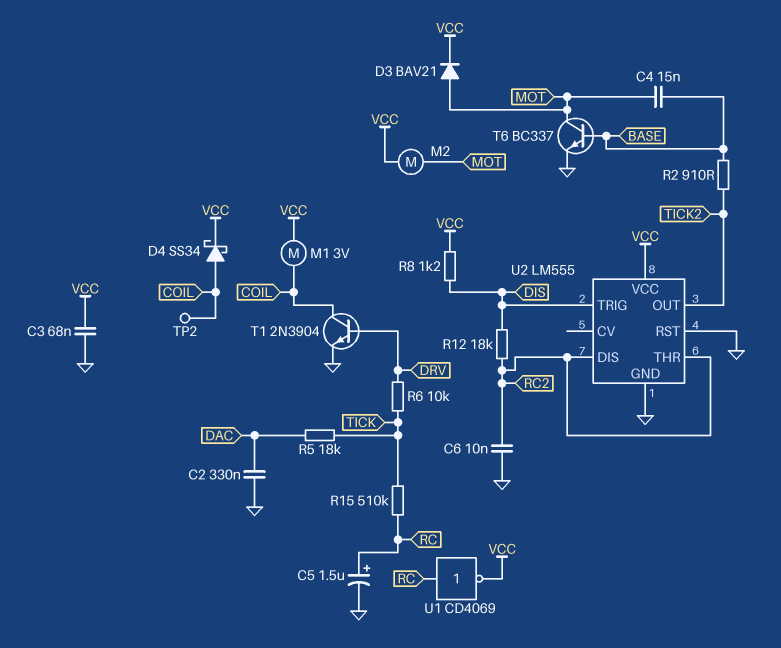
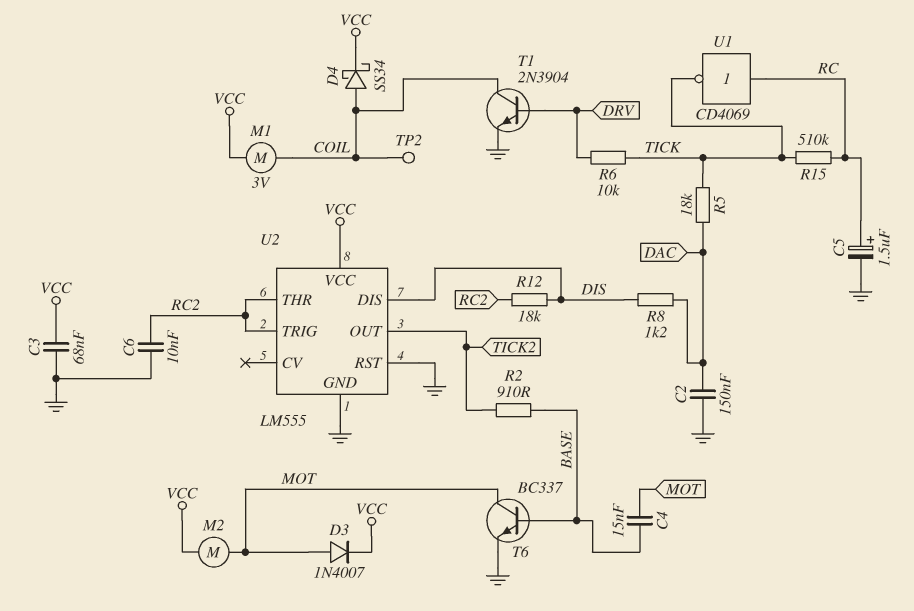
C2: 330nF (DAC, GND) -> 150nF (DAC, GND)
D3: diode BAV21 (A MOT, K VCC) -> diode 1N4007 (A MOT, K VCC)
R8: 1.2k (DIS, VCC) -> 1.2k (DAC, DIS)
U1: NOT CD4069 (in RC, out VCC) -> NOT CD4069 (in RC, out TICK)
U2 pin DIS: RC2 -> DIS
U2 pin TRIG: DIS -> RC2

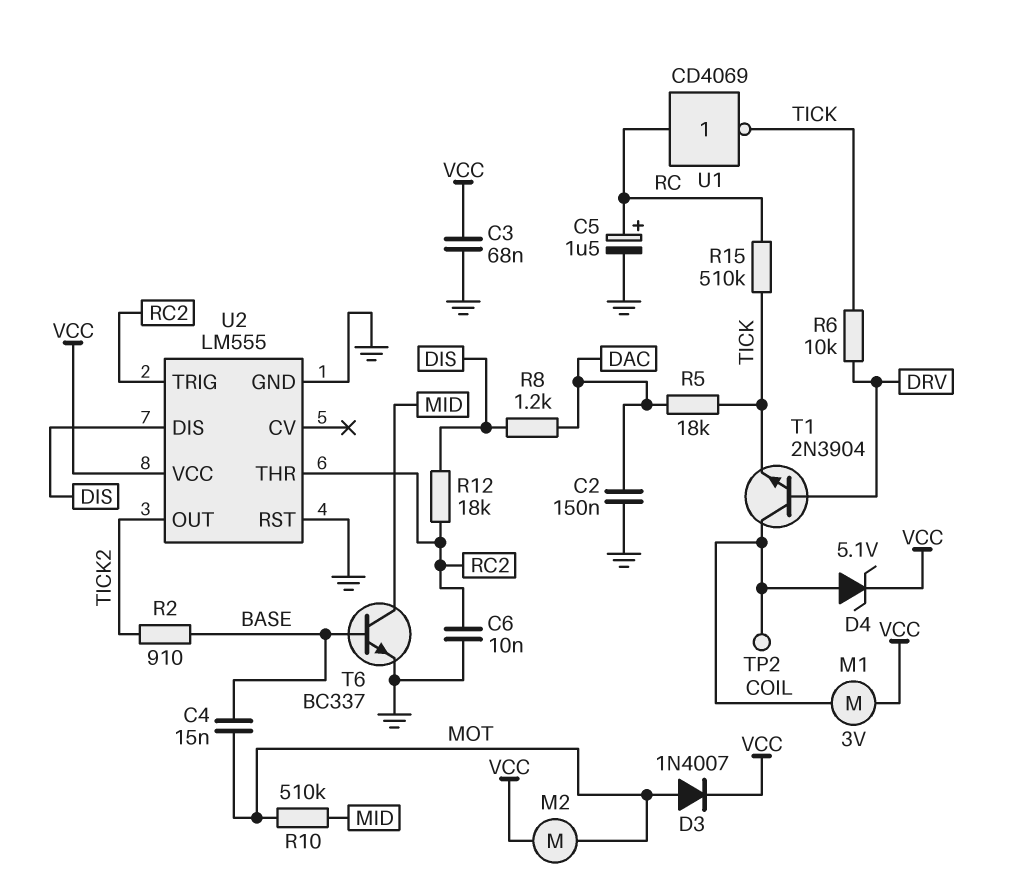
D4: schottky SS34 (A COIL, K VCC) -> zener 5.1V (A COIL, K VCC)
R10: none -> 510k (MID, MOT)
T1: NPN 2N3904 (B DRV, C COIL, E GND) -> NPN 2N3904 (B DRV, C COIL, E TICK)
T6: NPN BC337 (B BASE, C MOT, E GND) -> NPN BC337 (B BASE, C MID, E GND)

